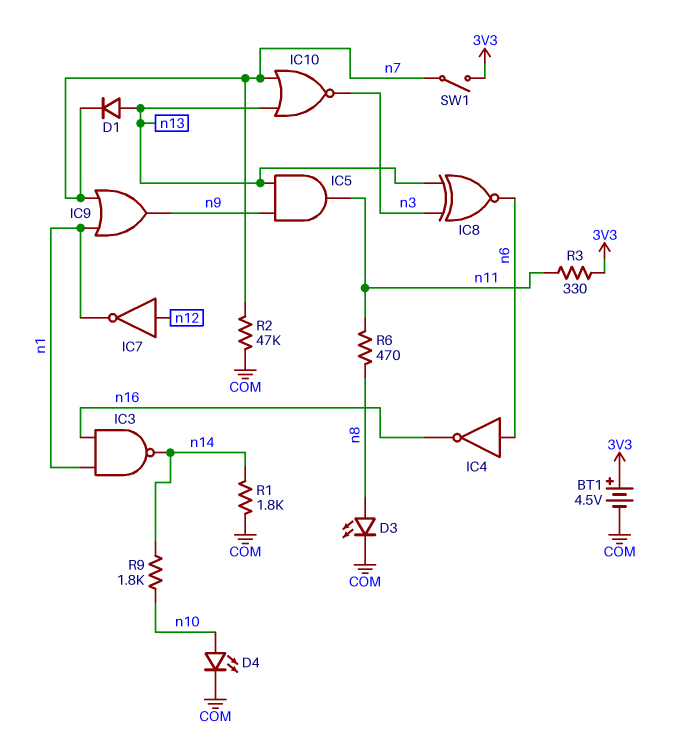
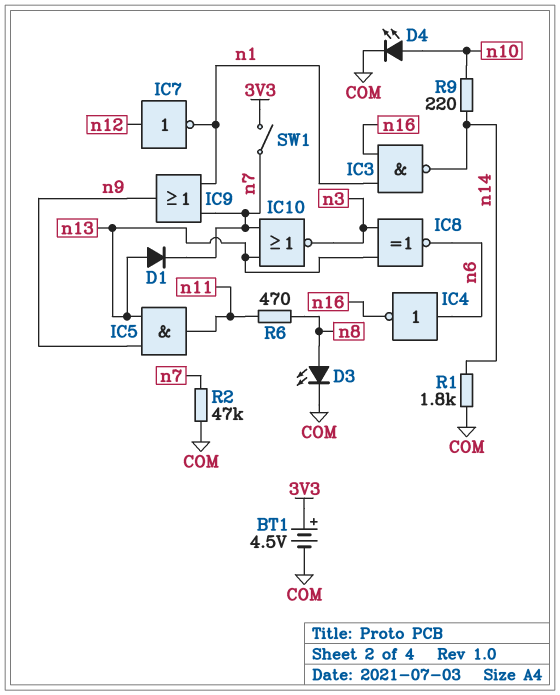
R3: 330 (3V3, n11) -> none
R9: 1.8k (n10, n14) -> 220 (n10, n14)

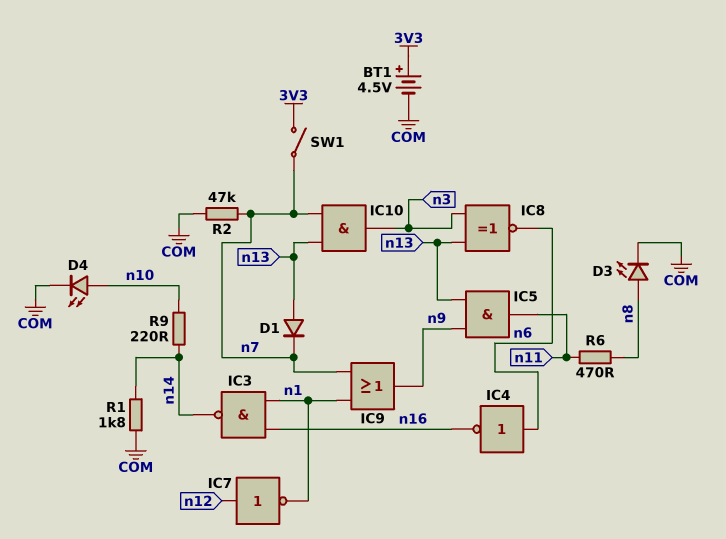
IC10: NOR (in n7, in n13, out n3) -> AND (in n7, in n13, out n3)

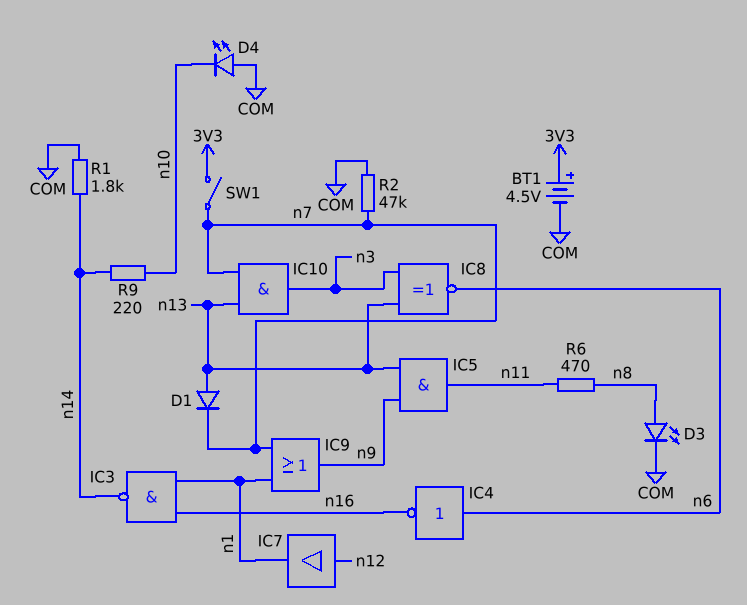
D4: LED (A n10, K COM) -> LED (A COM, K n10)
IC7: NOT (in n12, out n1) -> buffer (in n12, out n1)

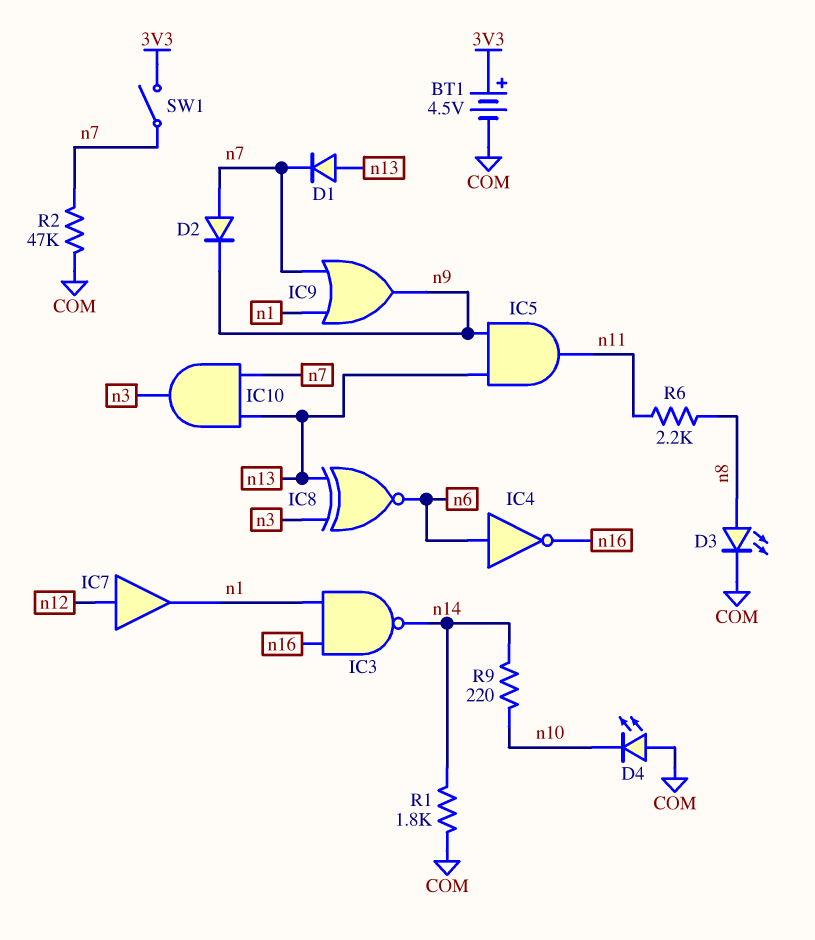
D2: none -> diode (A n7, K n9)
R6: 470 (n8, n11) -> 2.2k (n8, n11)

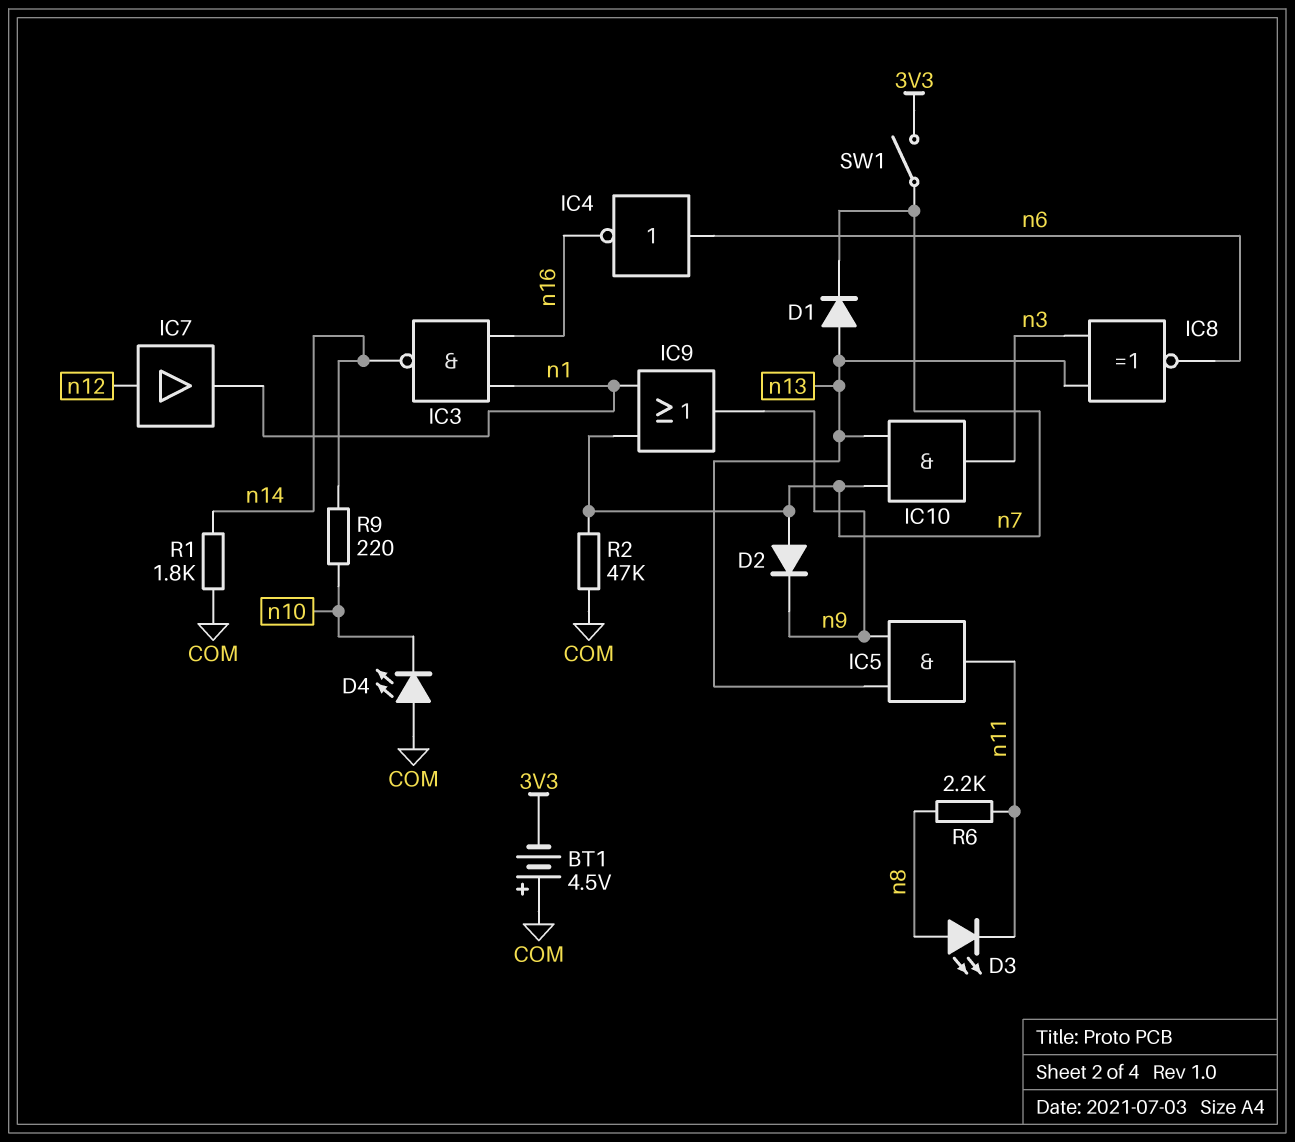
BT1: 4.5V (plus 3V3, minus COM) -> 4.5V (plus COM, minus 3V3)
D3: LED (A n8, K COM) -> LED (A n8, K n11)

